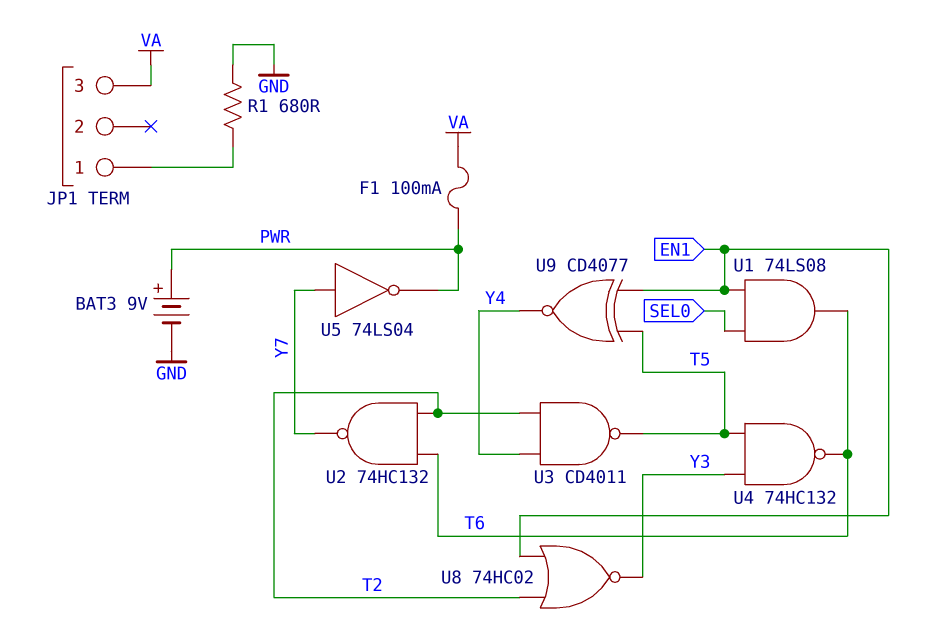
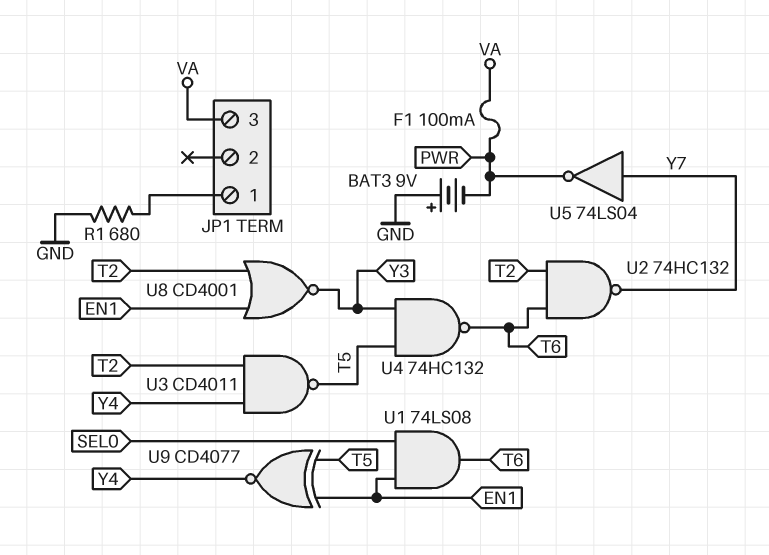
BAT3: 9V (plus PWR, minus GND) -> 9V (plus GND, minus PWR)
U8: NOR 74HC02 (in EN1, in T2, out Y3) -> NOR CD4001 (in EN1, in T2, out Y3)

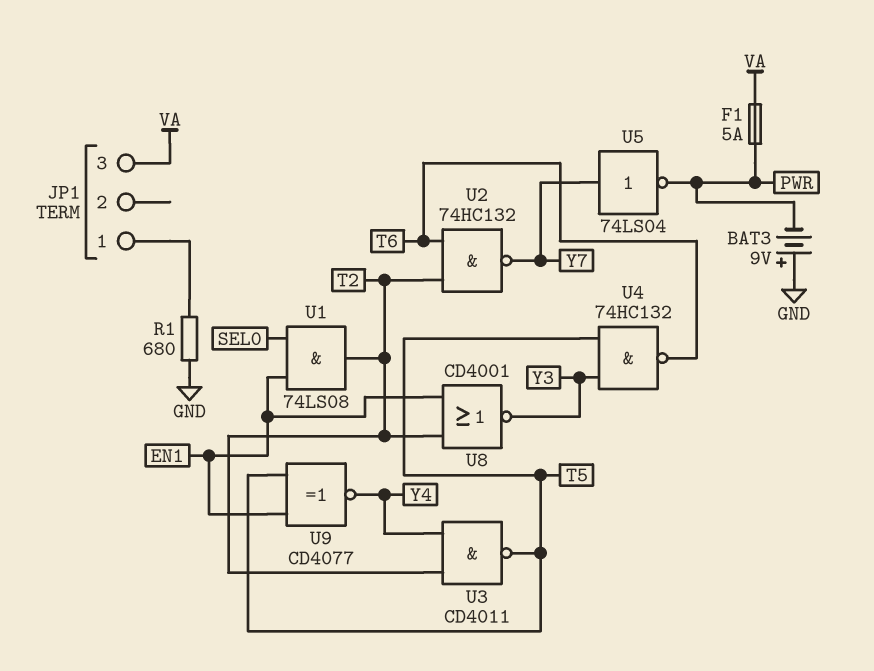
F1: 100mA (PWR, VA) -> 5A (PWR, VA)
U1: AND 74LS08 (in EN1, in SEL0, out T6) -> AND 74LS08 (in EN1, in SEL0, out T2)

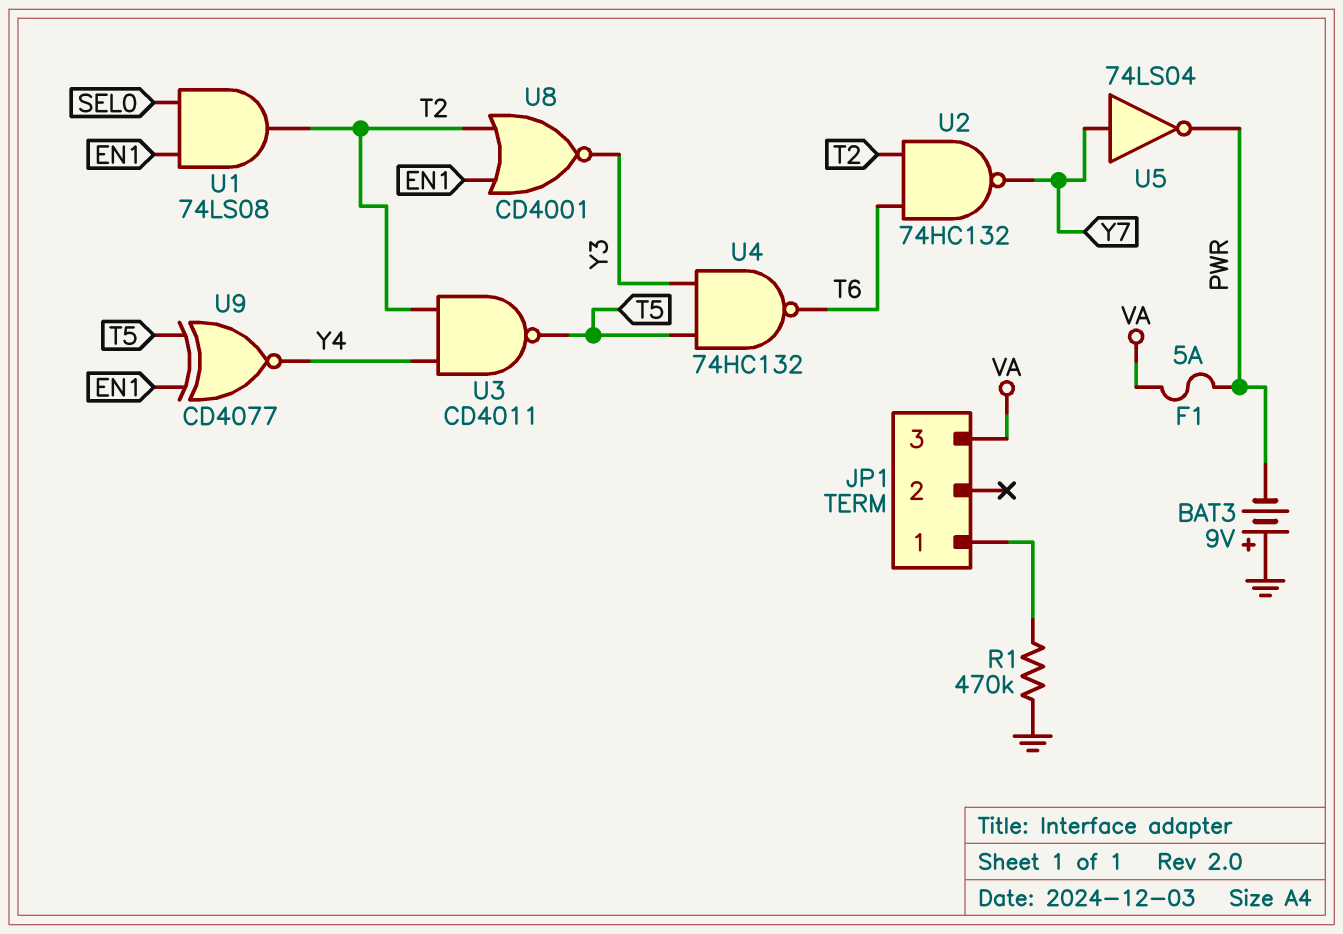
R1: 680 (GND, JP1/1) -> 470k (GND, JP1/1)

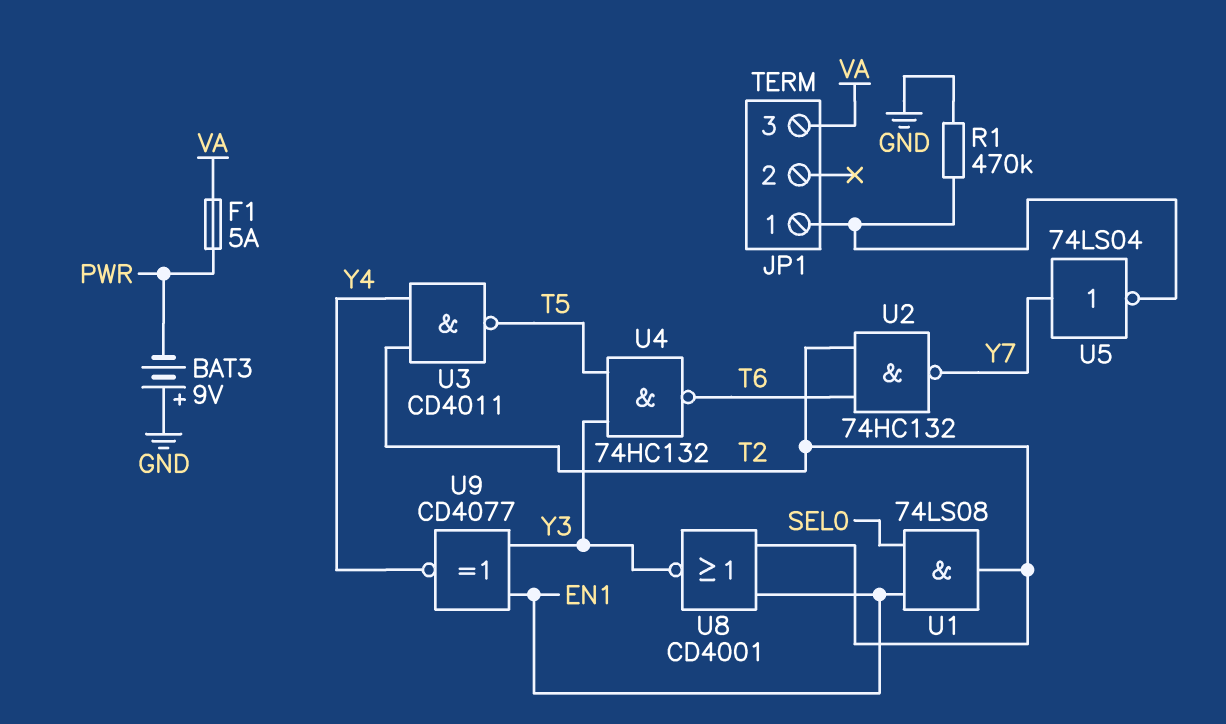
U5: NOT 74LS04 (in Y7, out PWR) -> NOT 74LS04 (in Y7, out JP1/1)
U9: XNOR CD4077 (in EN1, in T5, out Y4) -> XNOR CD4077 (in EN1, in Y3, out Y4)

